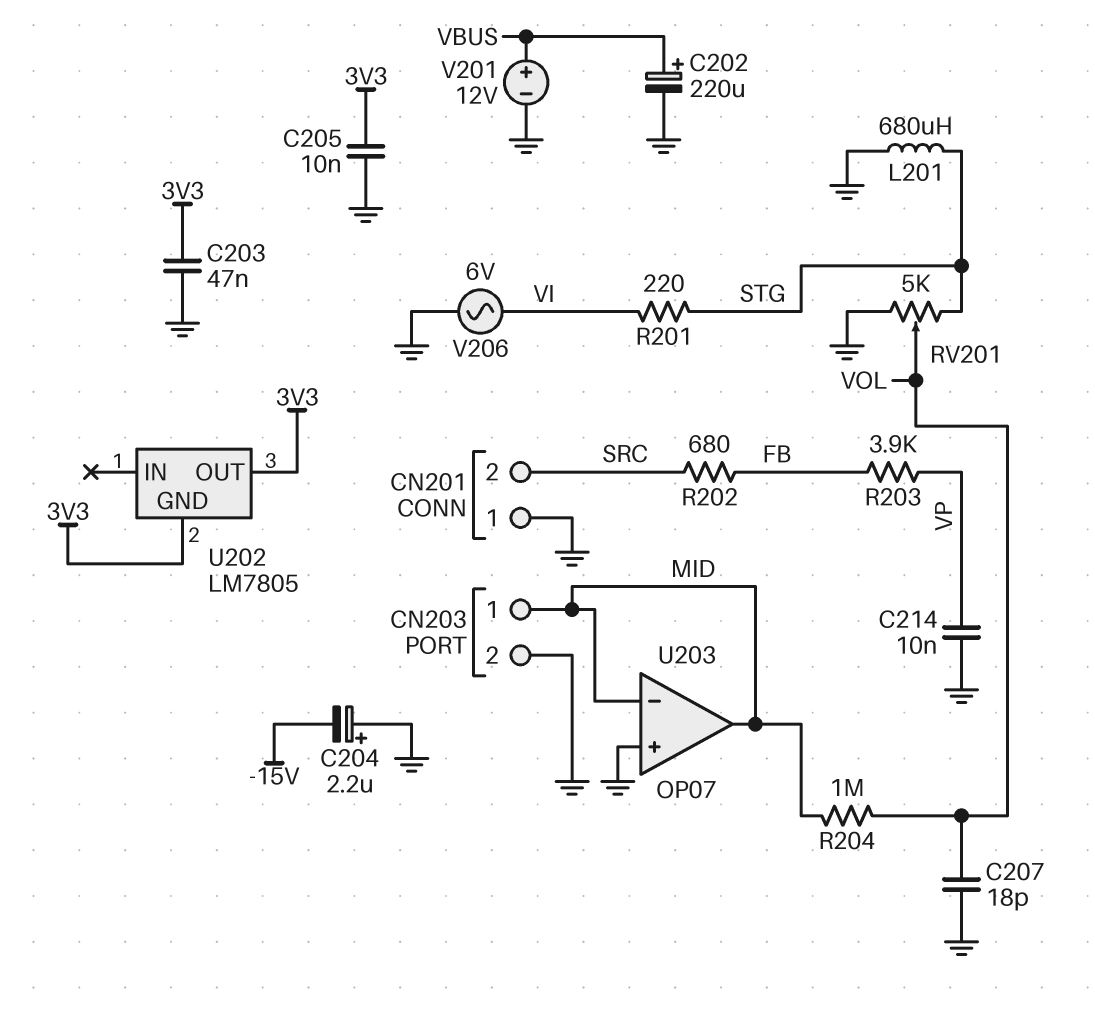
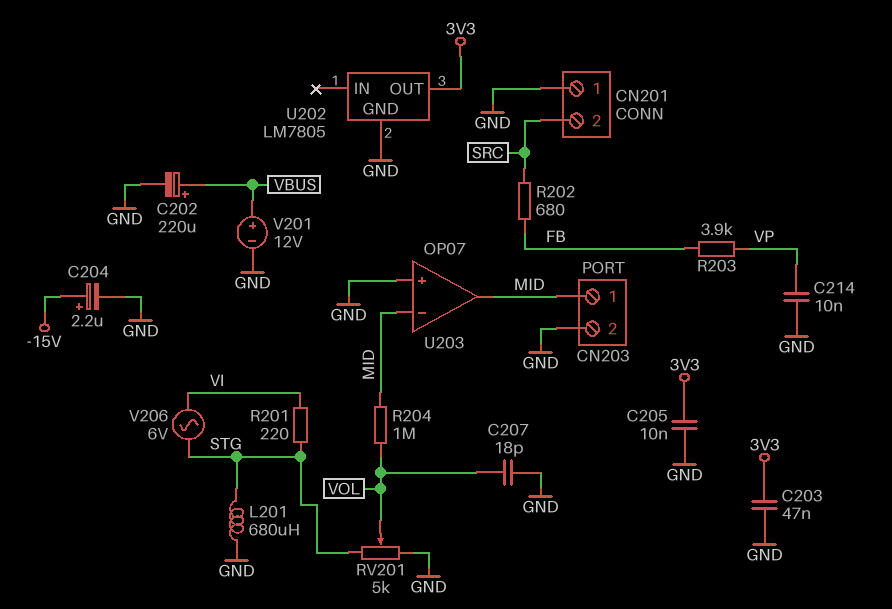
C204: 2.2uF (plus GND, minus -15V) -> 2.2uF (plus -15V, minus GND)
U202 pin GND: 3V3 -> GND
V206: AC 6V (GND, VI) -> AC 6V (STG, VI)

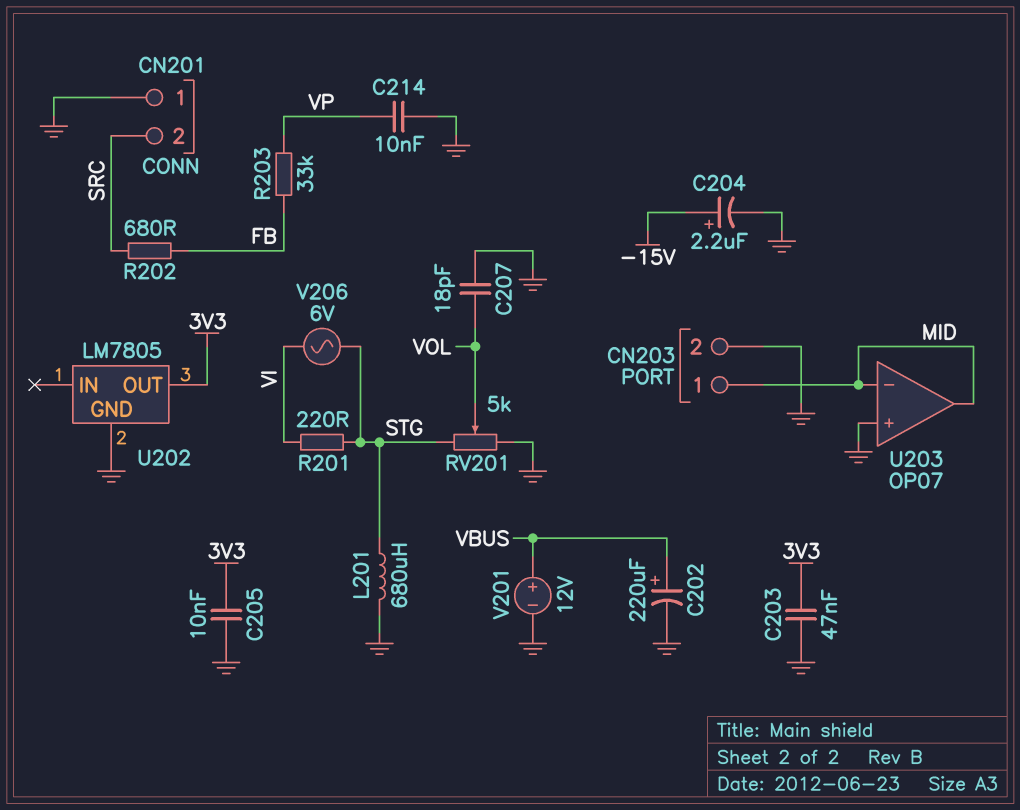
R203: 3.9k (FB, VP) -> 33k (FB, VP)
R204: 1M (MID, VOL) -> none

